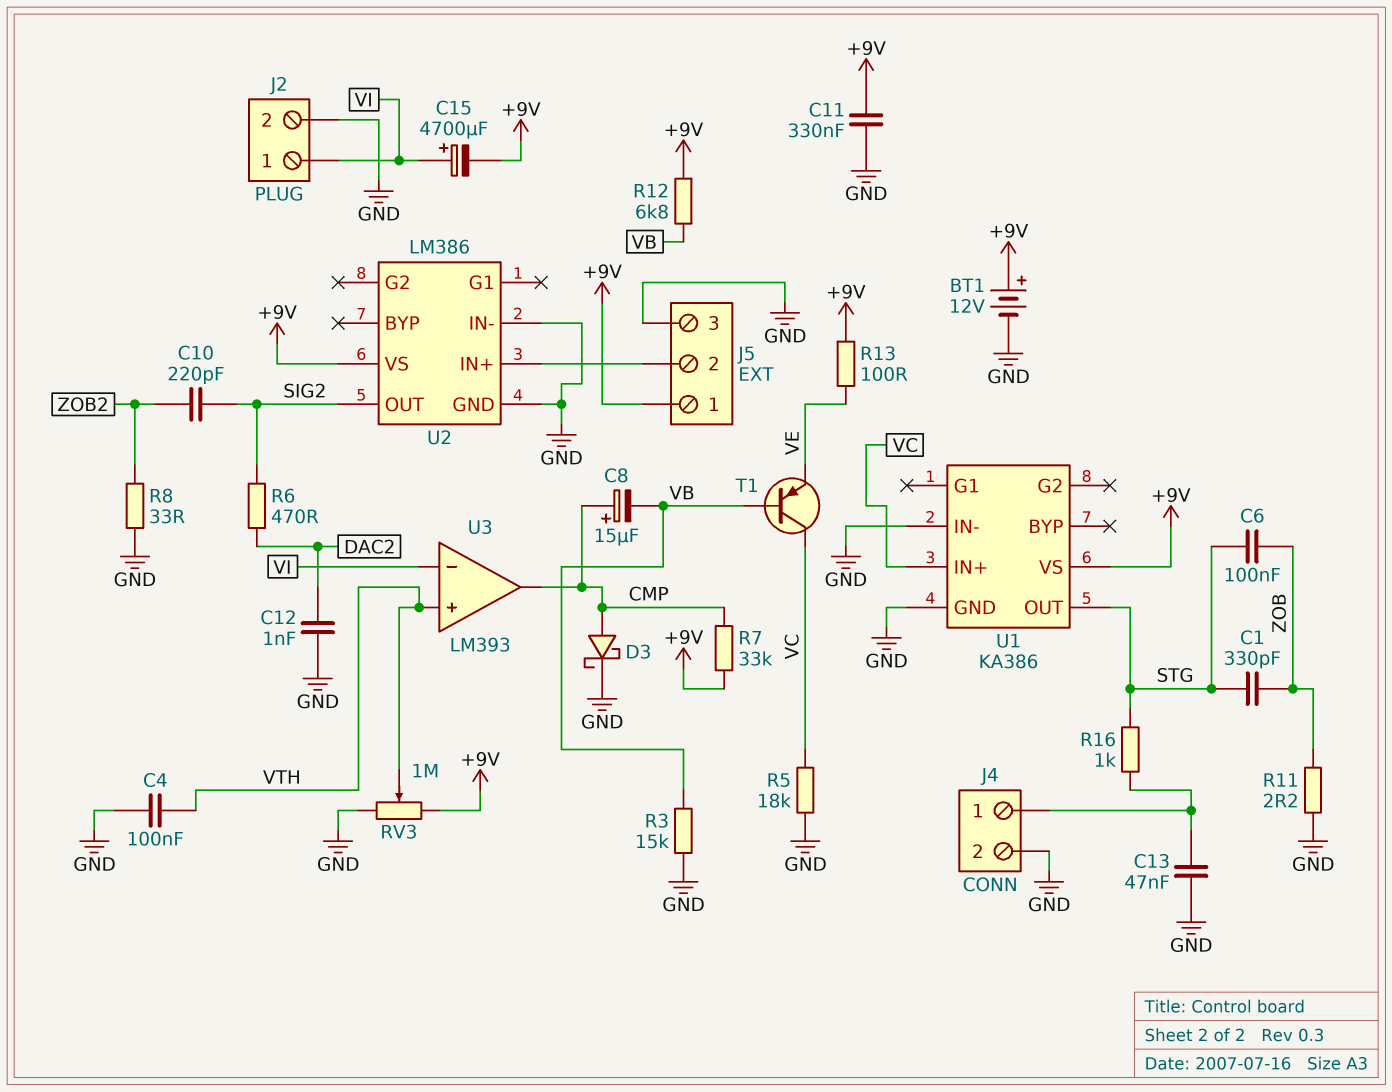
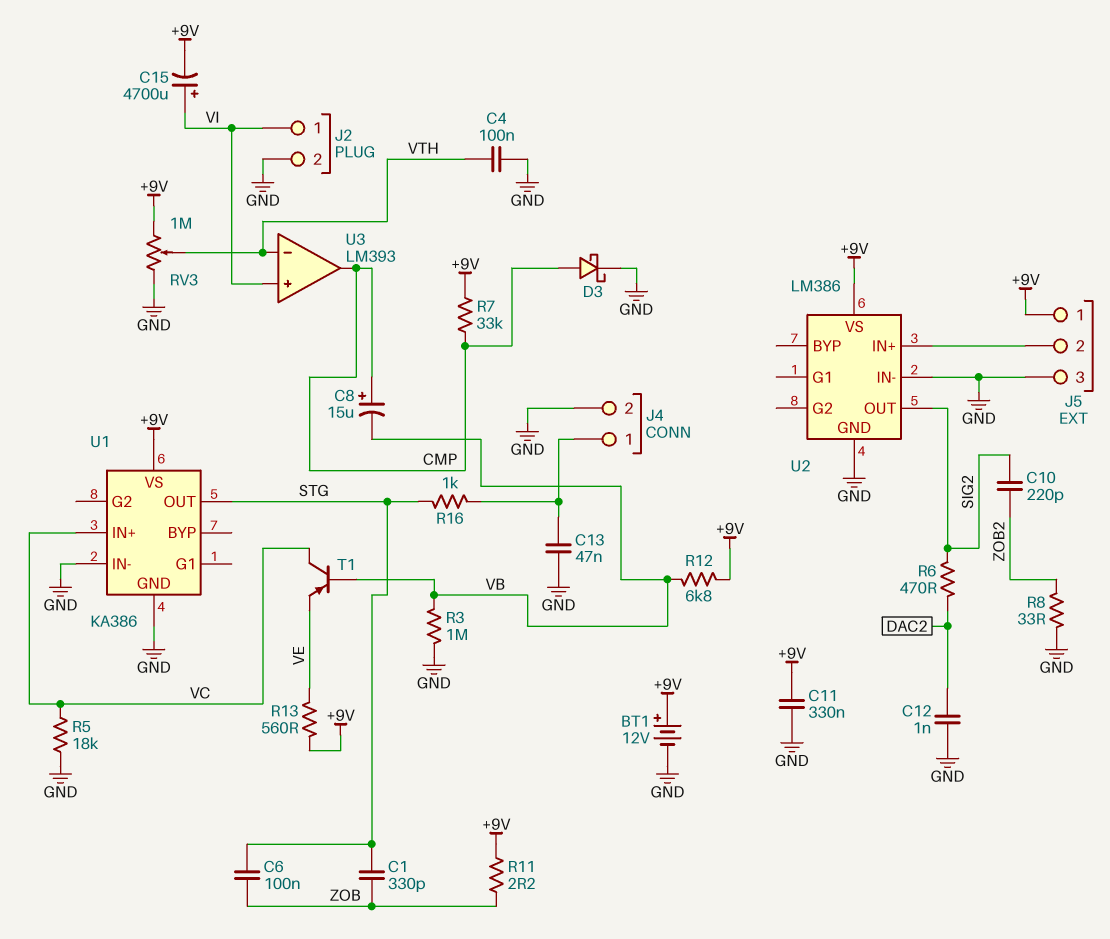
R3: 15k (GND, VB) -> 1M (GND, VB)
R11: 2.2 (GND, ZOB) -> 2.2 (+9V, ZOB)
R13: 100 (+9V, VE) -> 560 (+9V, VE)
U3 pin in+: VTH -> VI
U3 pin in-: VI -> VTH

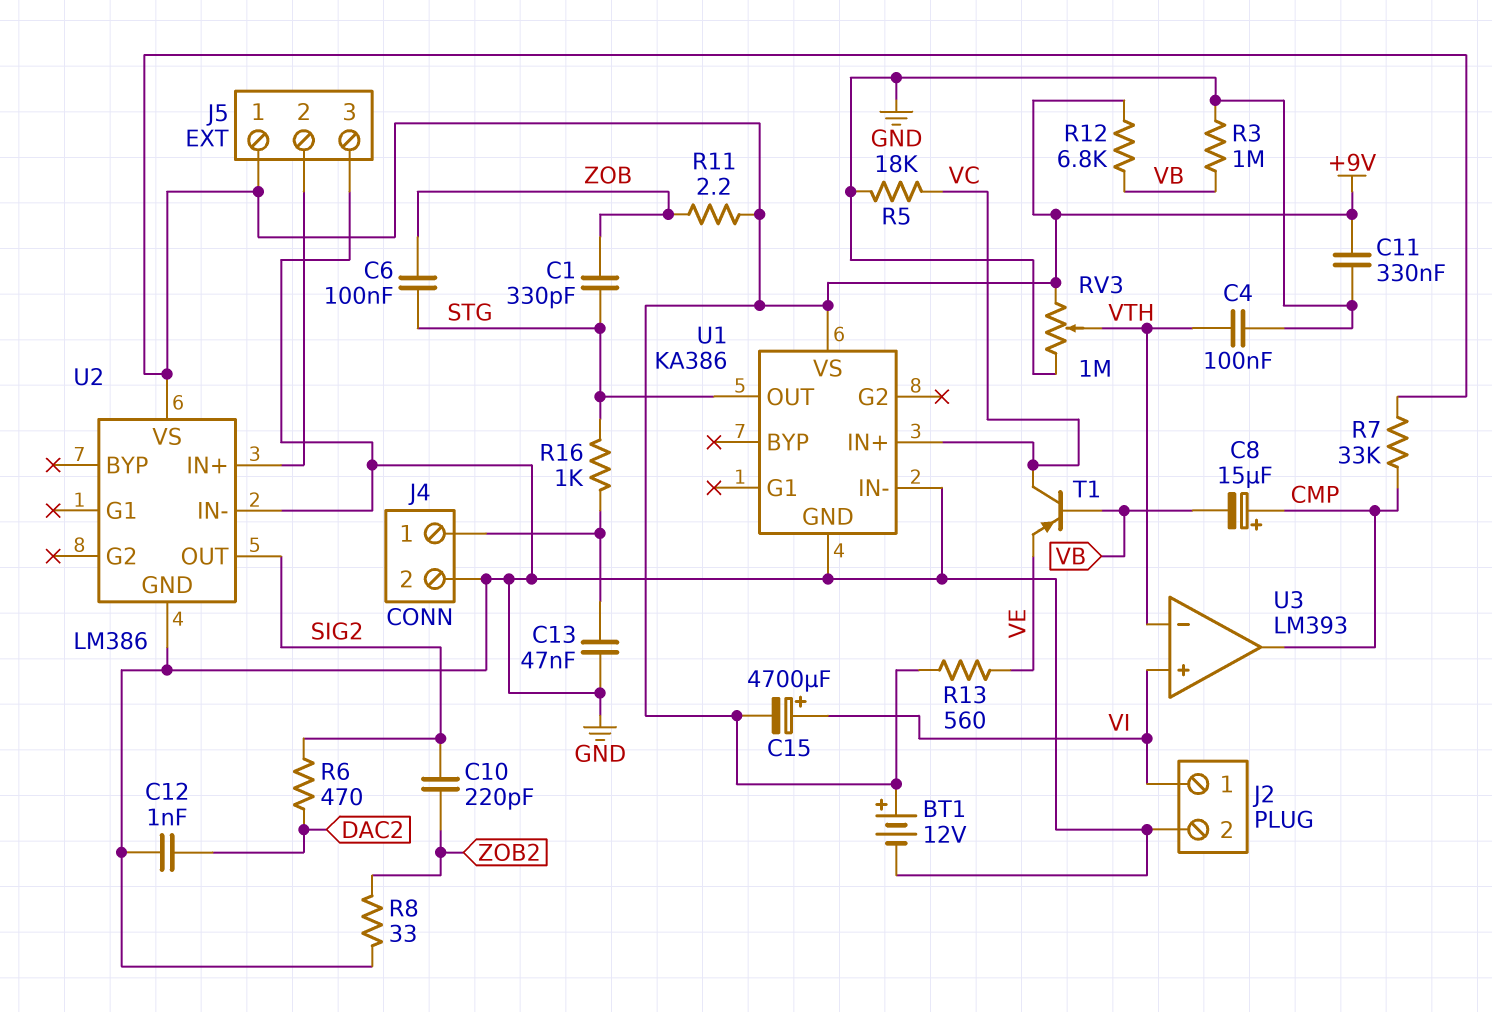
D3: schottky (A CMP, K GND) -> none

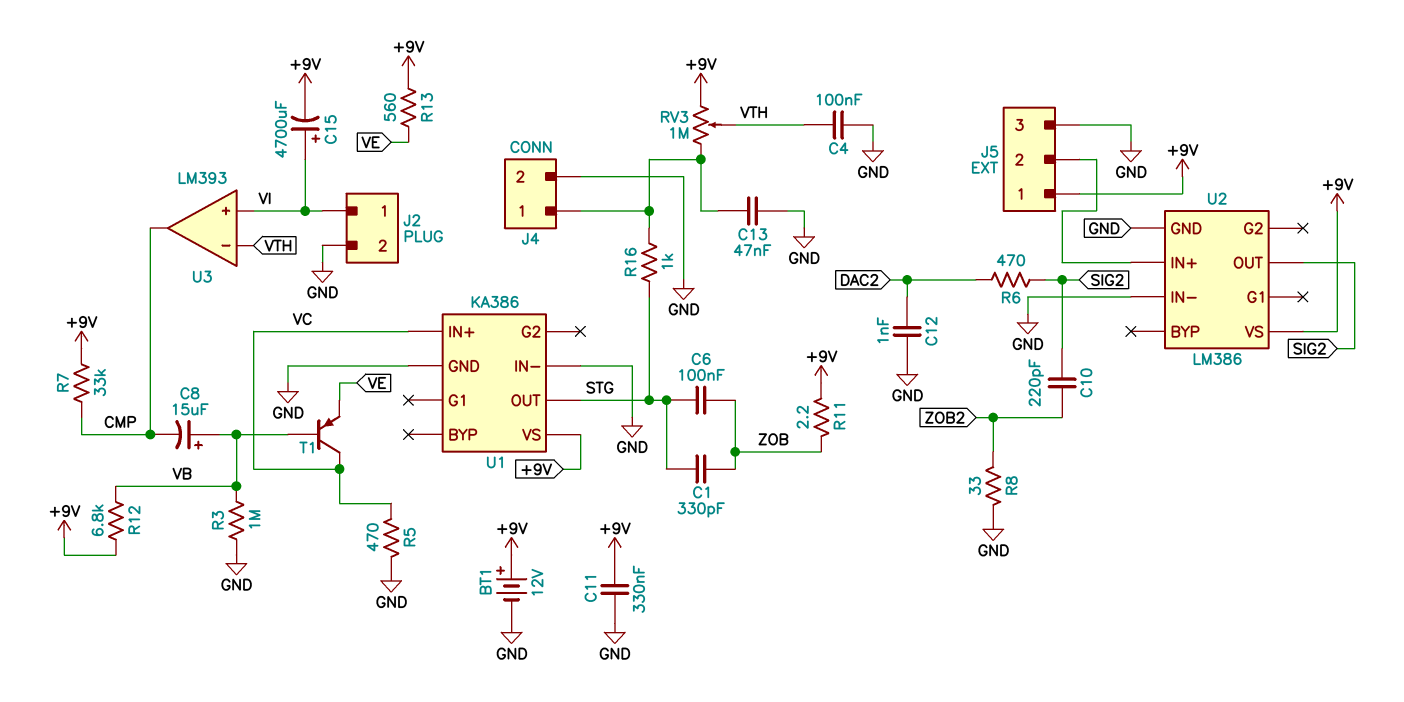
C8: 15uF (plus CMP, minus VB) -> 15uF (plus VB, minus CMP)
R5: 18k (GND, VC) -> 470 (GND, VC)
RV3: 1M (+9V, GND, wiper VTH) -> 1M (+9V, J4/1, wiper VTH)

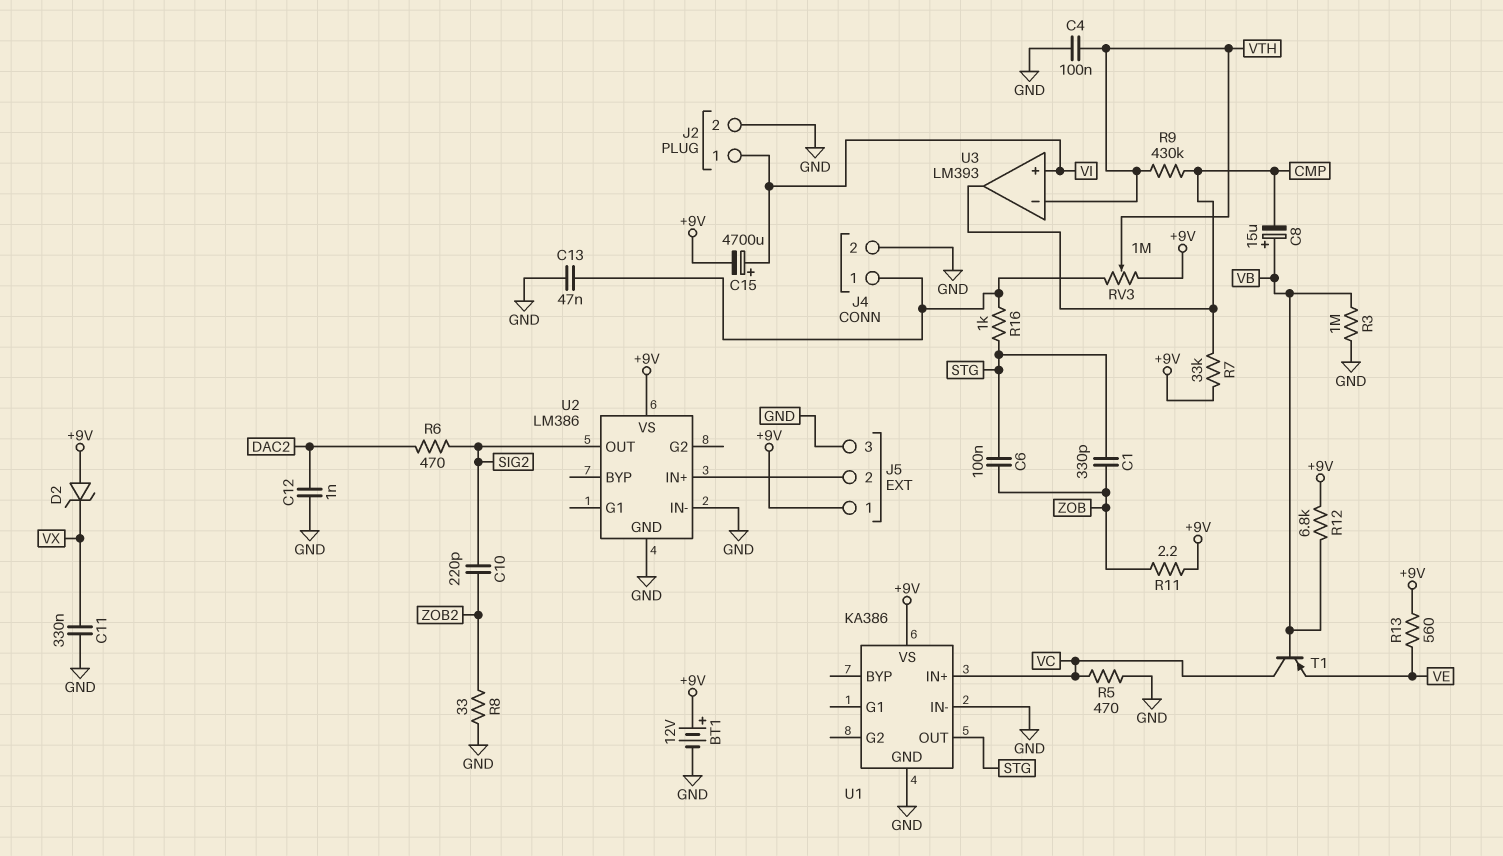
C11: 330nF (+9V, GND) -> 330nF (GND, VX)
D2: none -> zener (A +9V, K VX)
R9: none -> 430k (CMP, VTH)

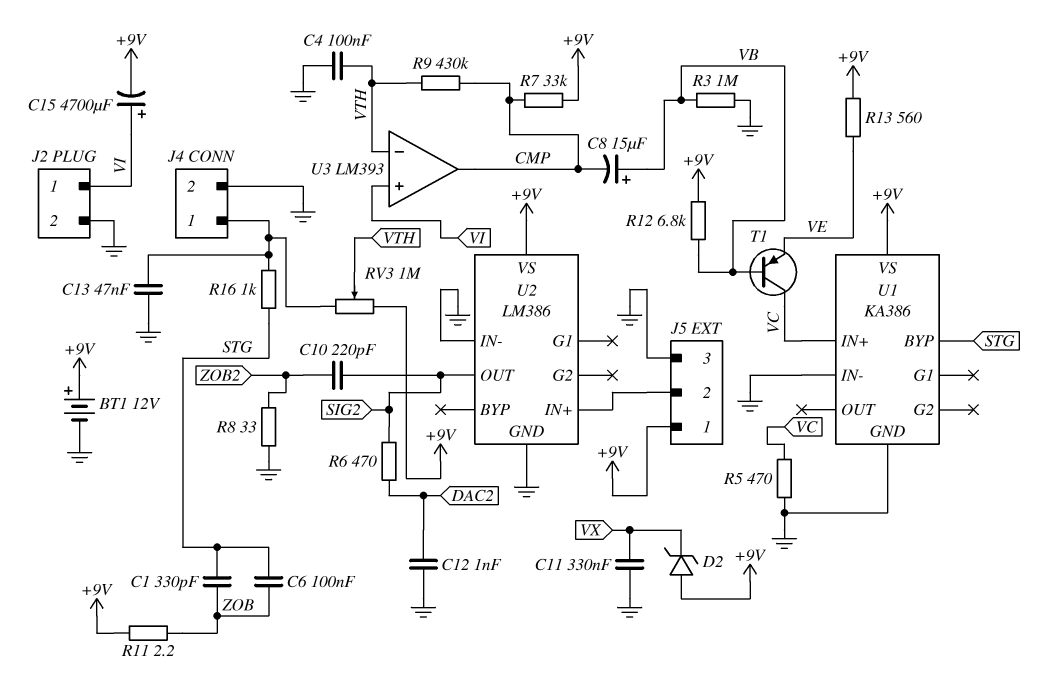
U1 pin BYP: none -> STG
U1 pin OUT: STG -> none

